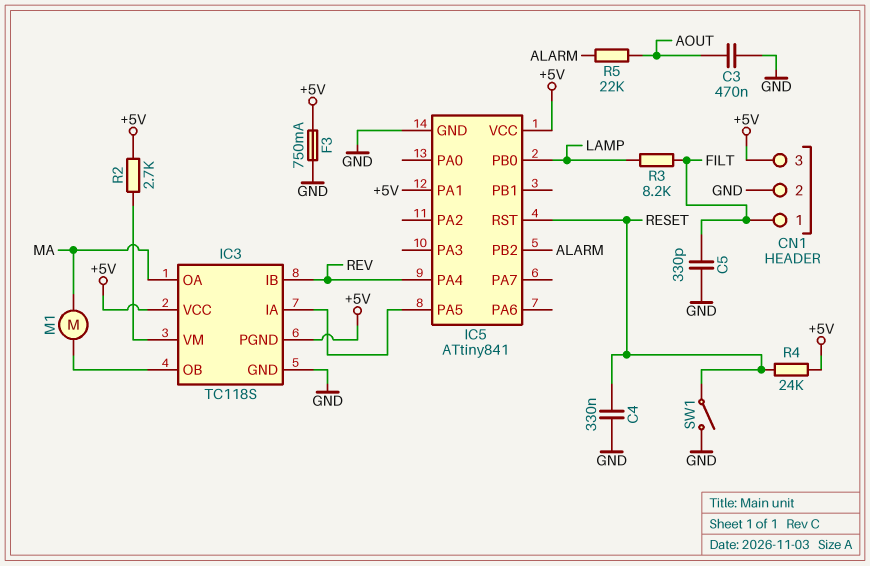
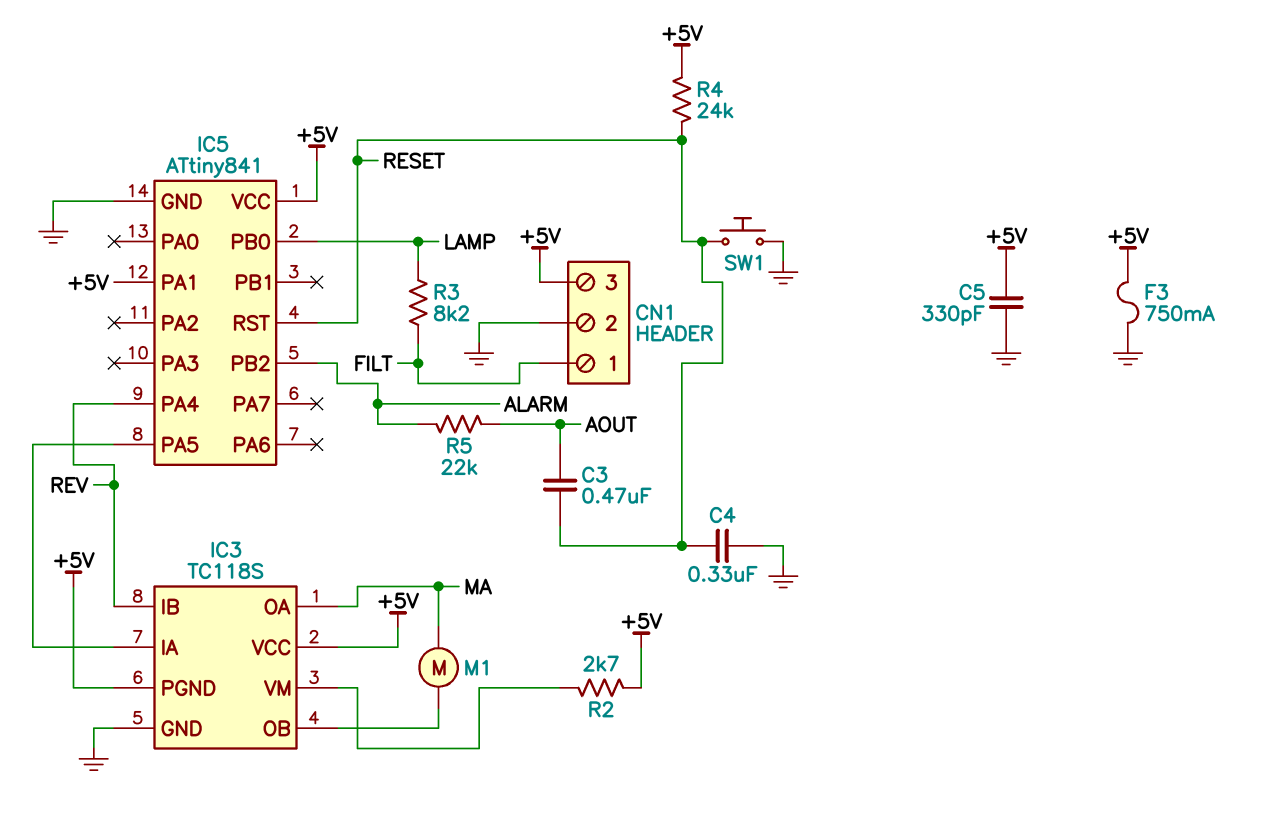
C3: 470nF (AOUT, GND) -> 470nF (AOUT, RESET)
C5: 330pF (FILT, GND) -> 330pF (+5V, GND)
SW1: switch (GND, RESET) -> button (GND, RESET)

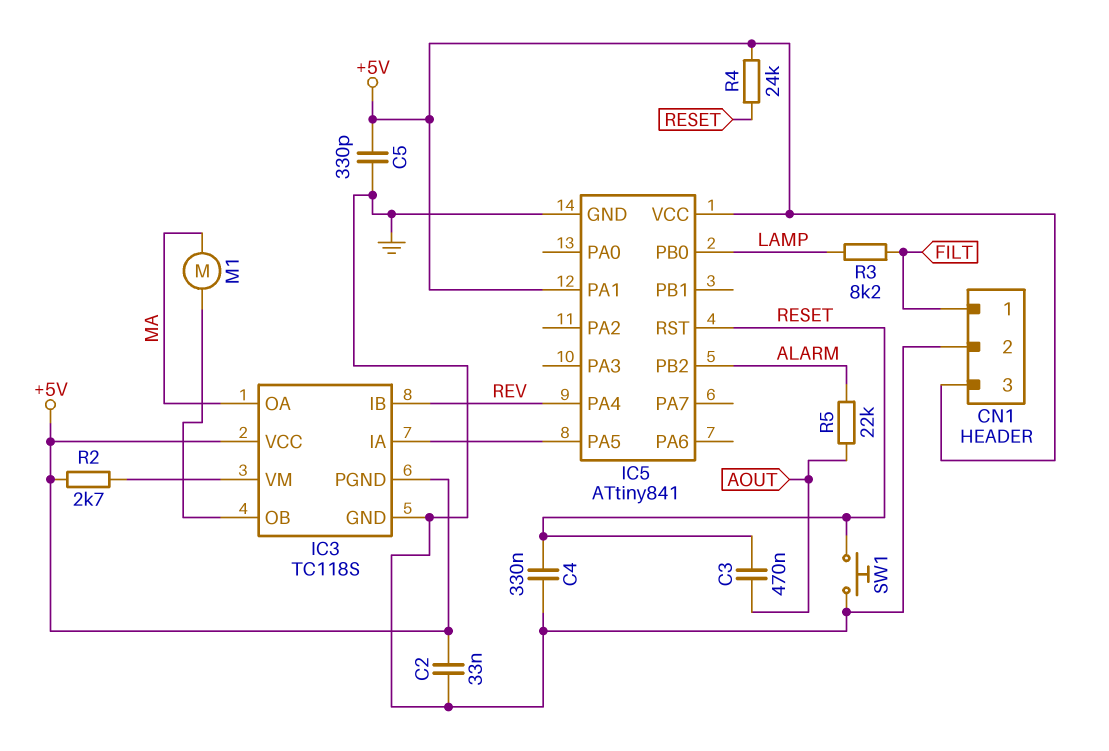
C2: none -> 33nF (+5V, GND)
F3: 750mA (+5V, GND) -> none

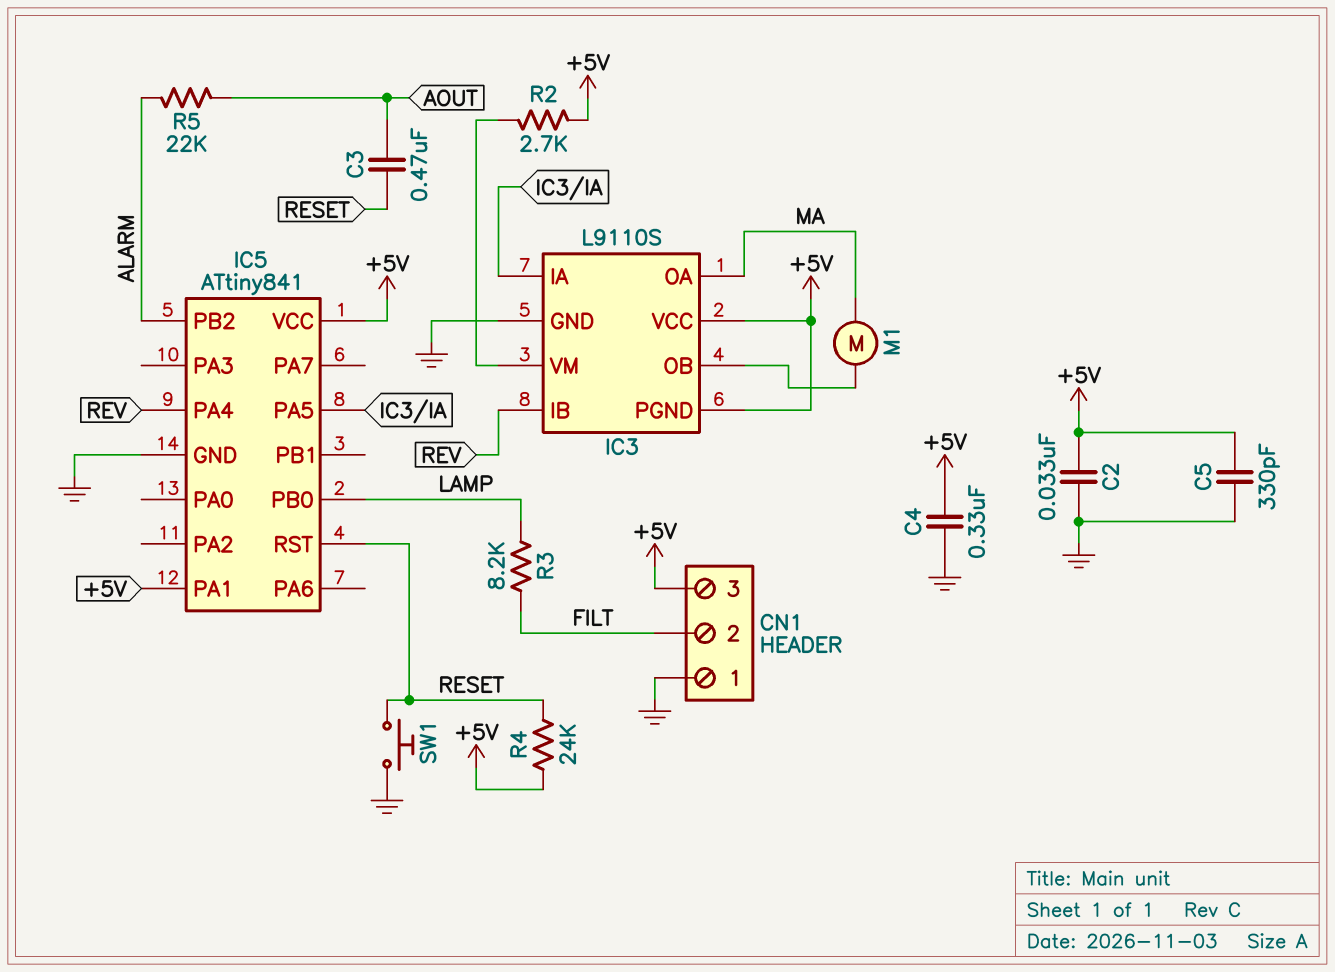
C4: 330nF (GND, RESET) -> 330nF (+5V, GND)
CN1 pin 1: FILT -> GND
CN1 pin 2: GND -> FILT
IC3: TC118S -> L9110S

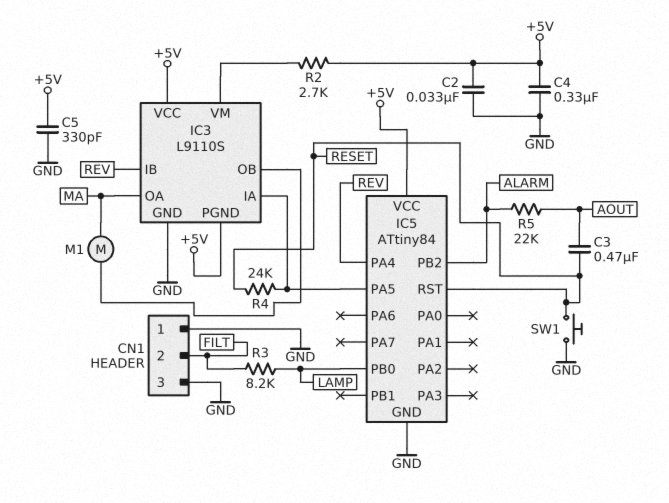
CN1 pin 3: +5V -> GND
IC5: ATtiny841 -> ATtiny84
IC5 pin PA1: +5V -> none
R4: 24k (+5V, RESET) -> 24k (IC3/IA, RESET)

